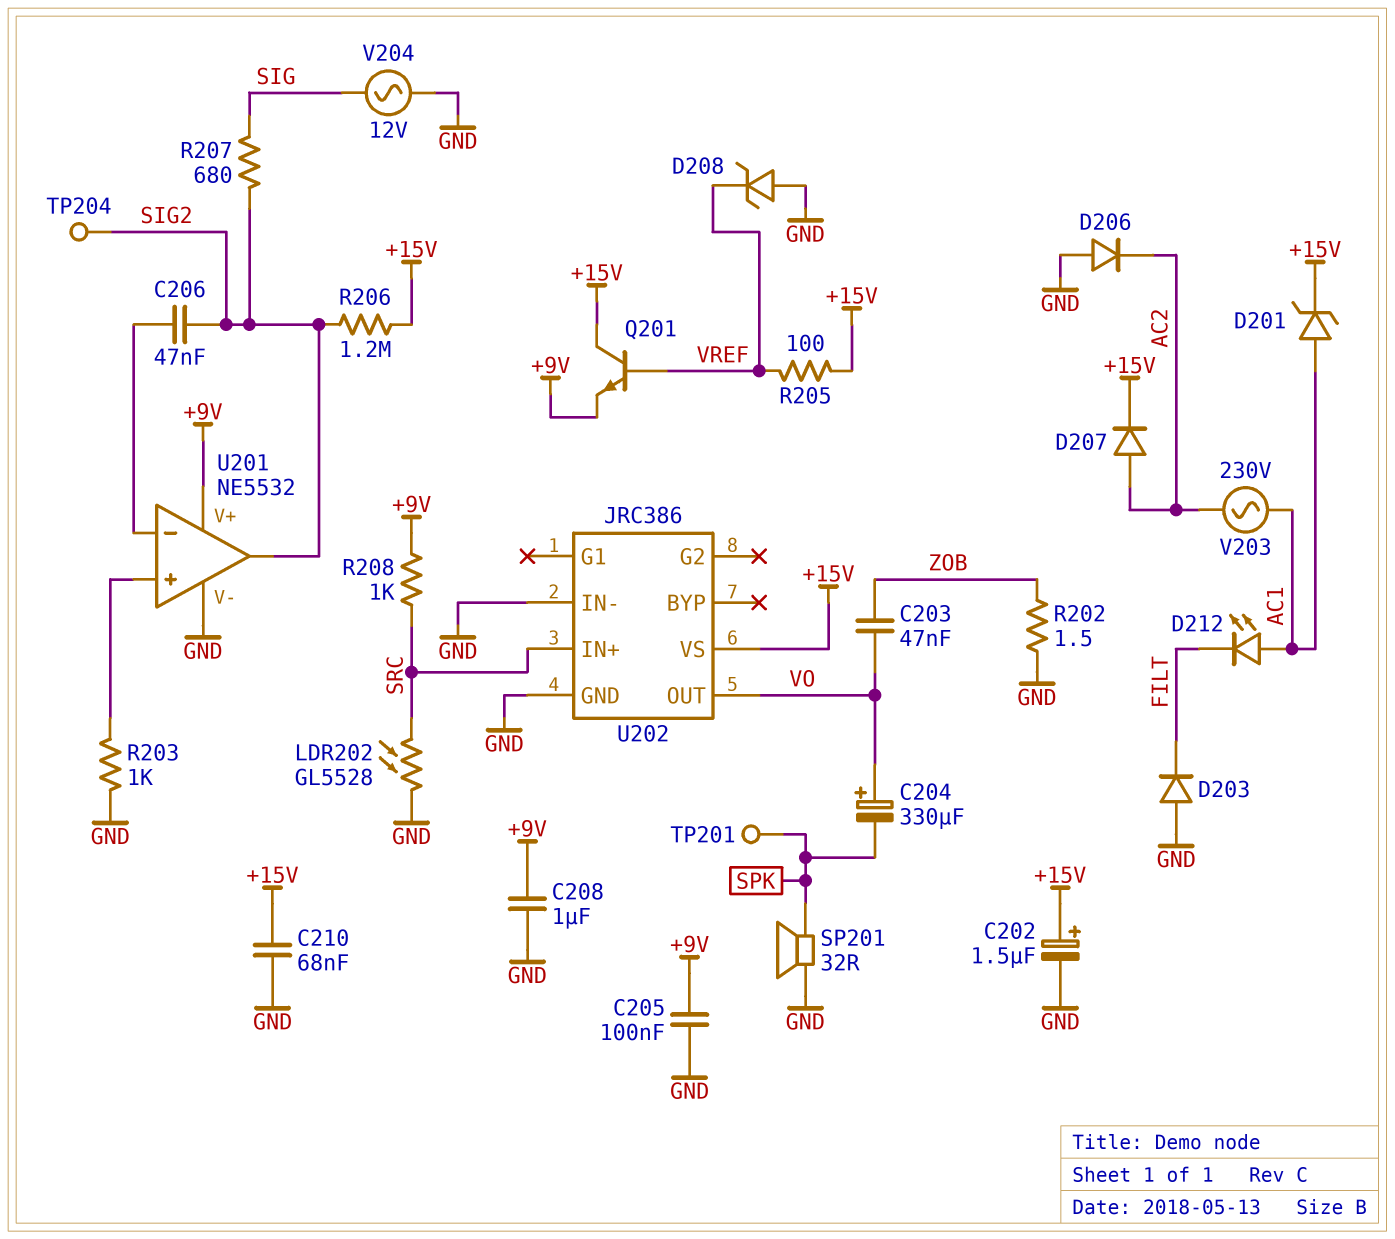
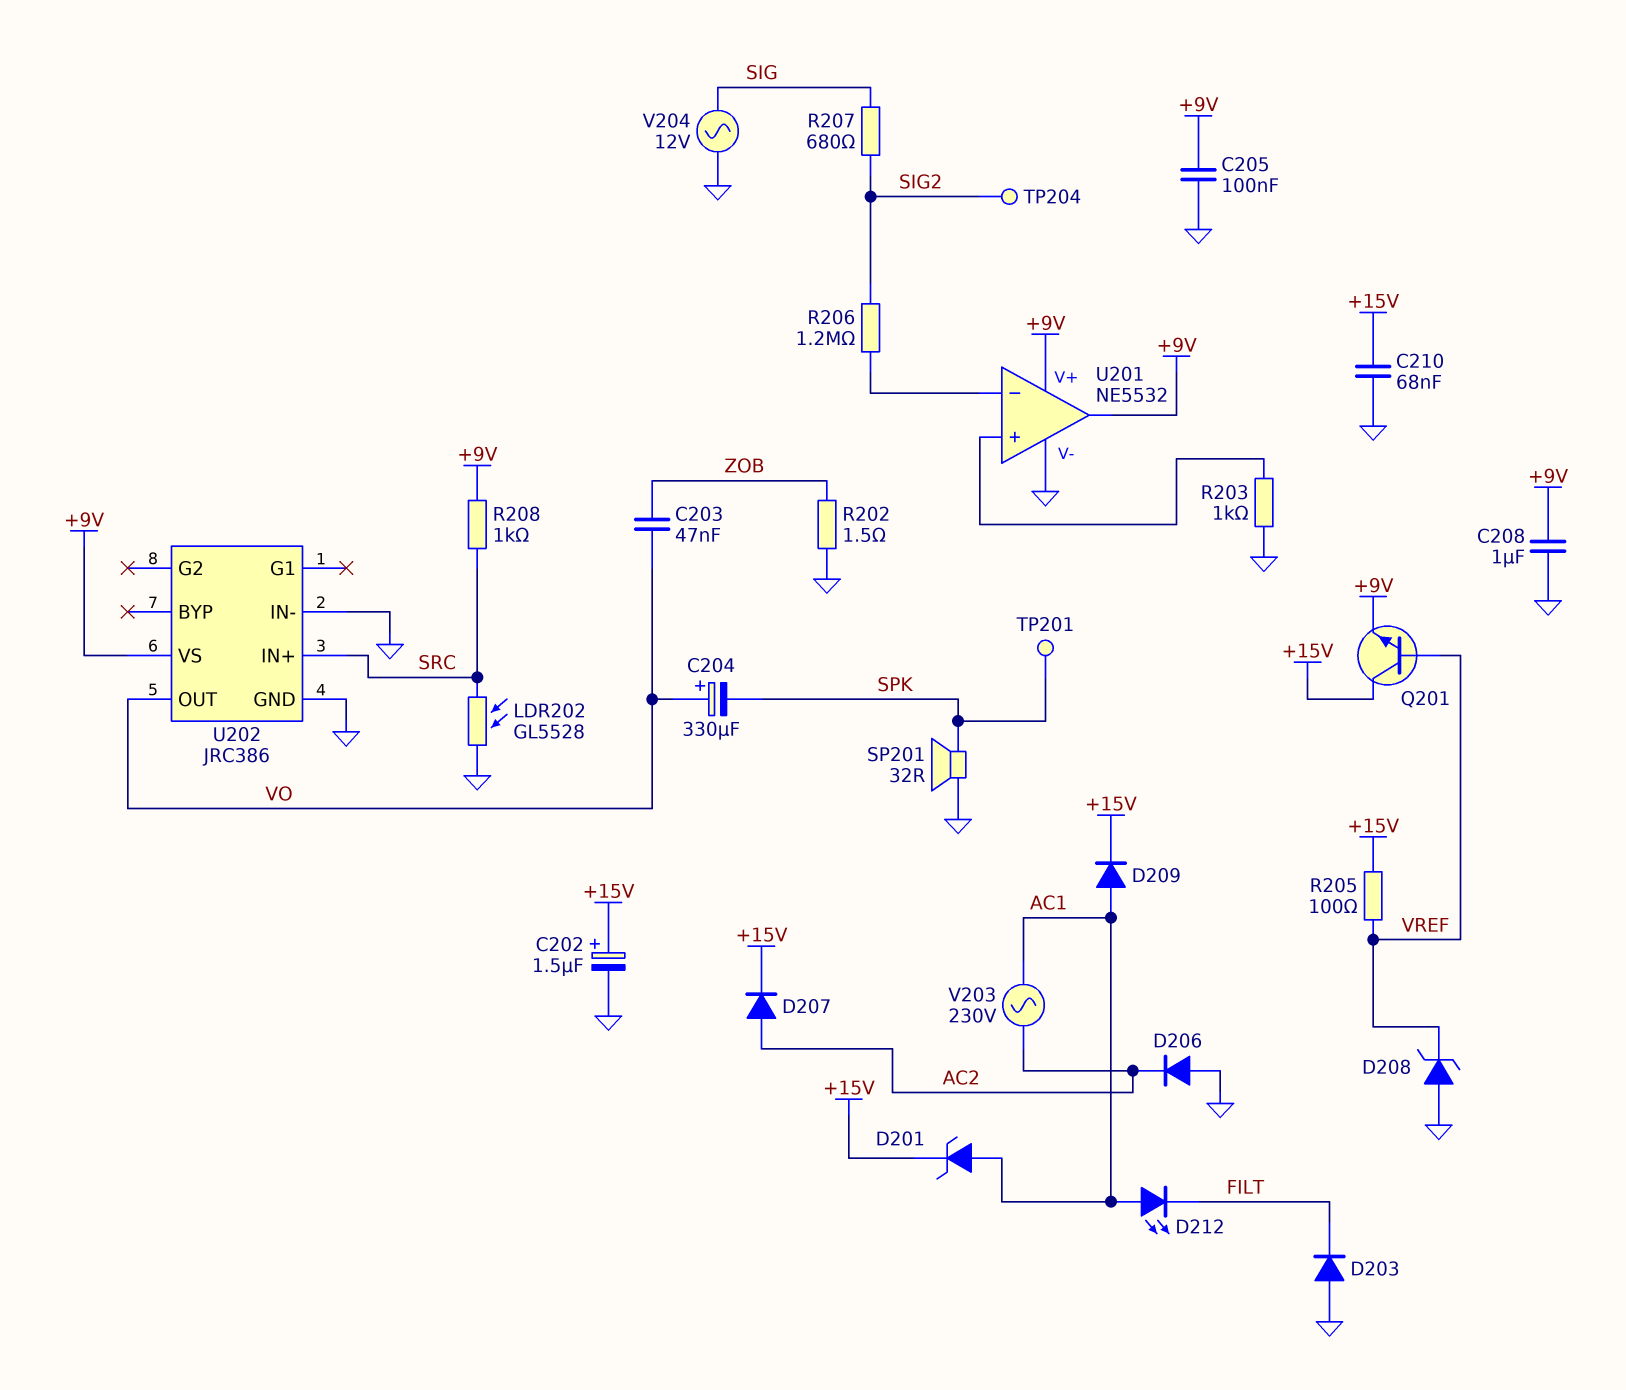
C206: 47nF (SIG2, U201/in-) -> none
D209: none -> diode (A AC1, K +15V)
R206: 1.2M (+15V, SIG2) -> 1.2M (SIG2, U201/in-)
U201 pin out: SIG2 -> +9V
U202 pin VS: +15V -> +9V

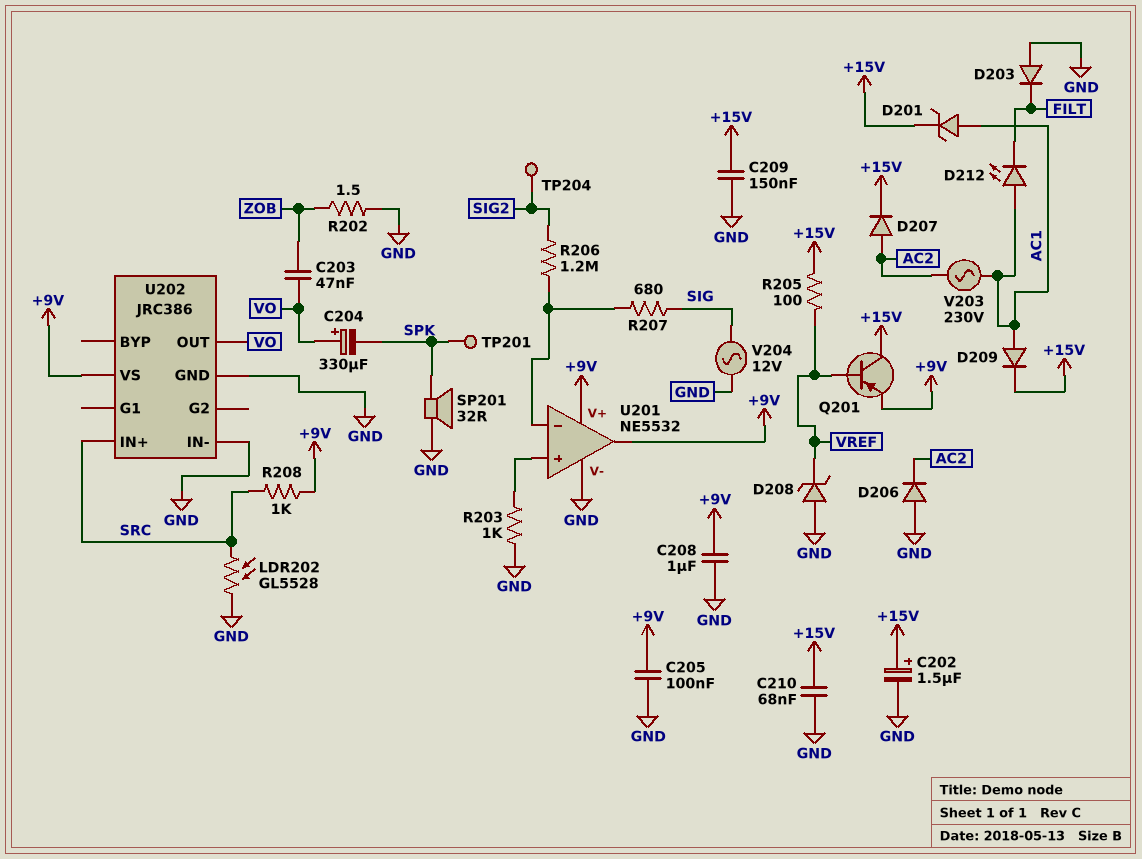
C209: none -> 150nF (+15V, GND)
Q201: NPN (B VREF, C +15V, E +9V) -> PNP (B VREF, C +15V, E +9V)
R207: 680 (SIG, SIG2) -> 680 (SIG, U201/in-)

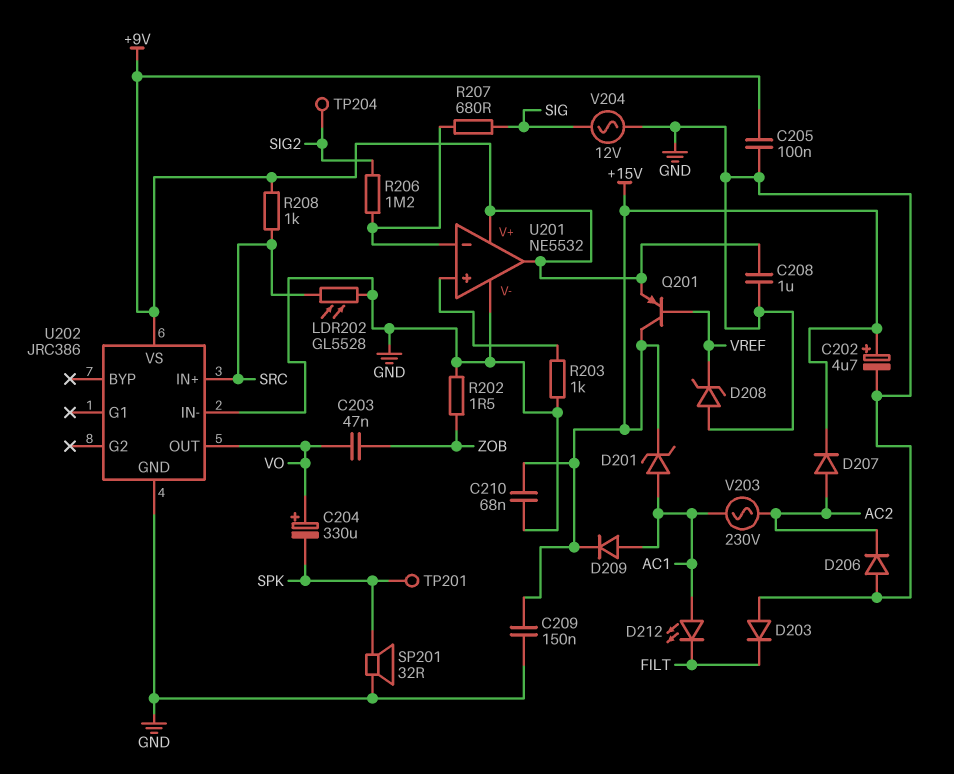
C202: 1.5uF (plus +15V, minus GND) -> 4.7uF (plus +15V, minus GND)
R205: 100 (+15V, VREF) -> none

